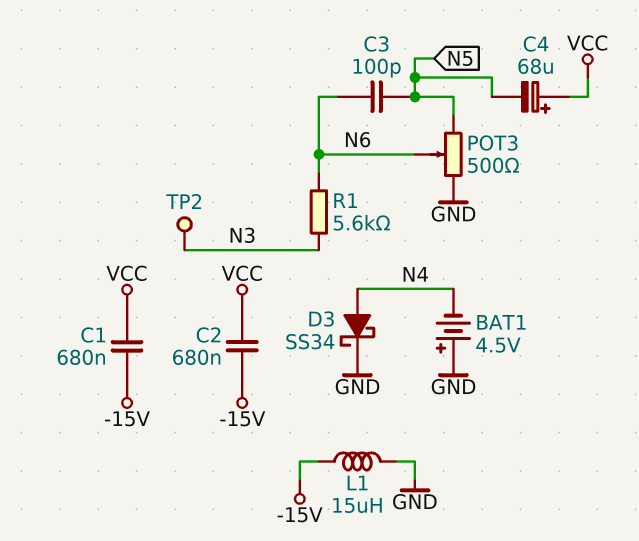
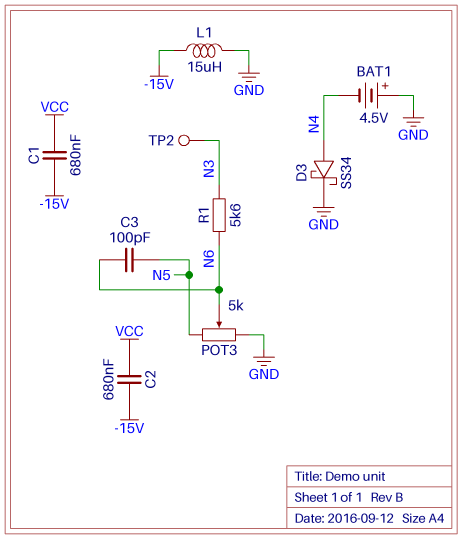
C4: 68uF (plus VCC, minus N5) -> none
POT3: 500 (GND, N5, wiper N6) -> 5k (GND, N5, wiper N6)

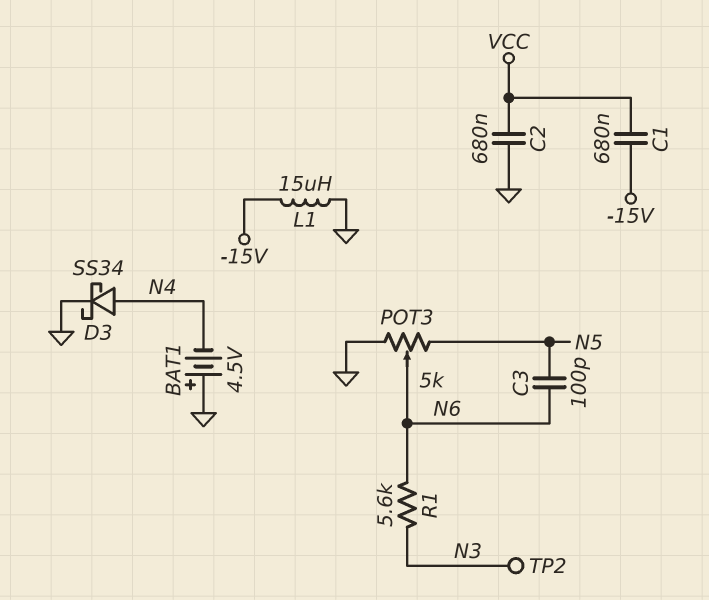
C2: 680nF (-15V, VCC) -> 680nF (GND, VCC)

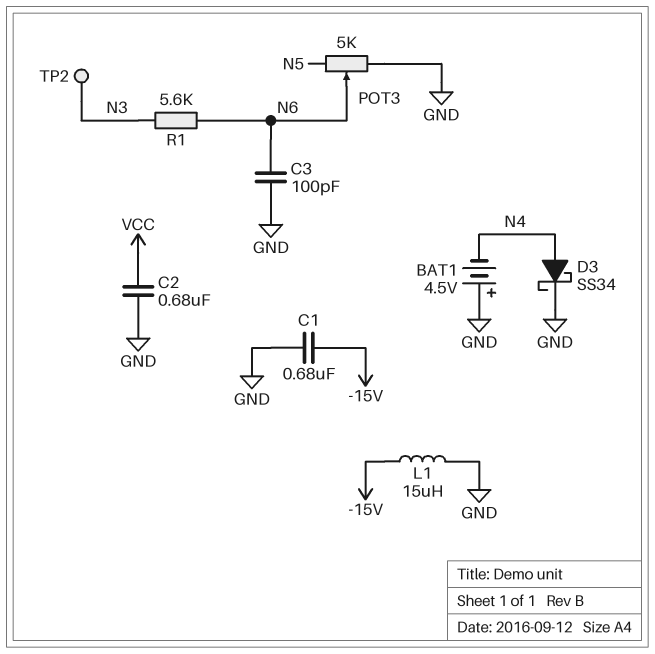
C1: 680nF (-15V, VCC) -> 680nF (-15V, GND)
C3: 100pF (N5, N6) -> 100pF (GND, N6)

